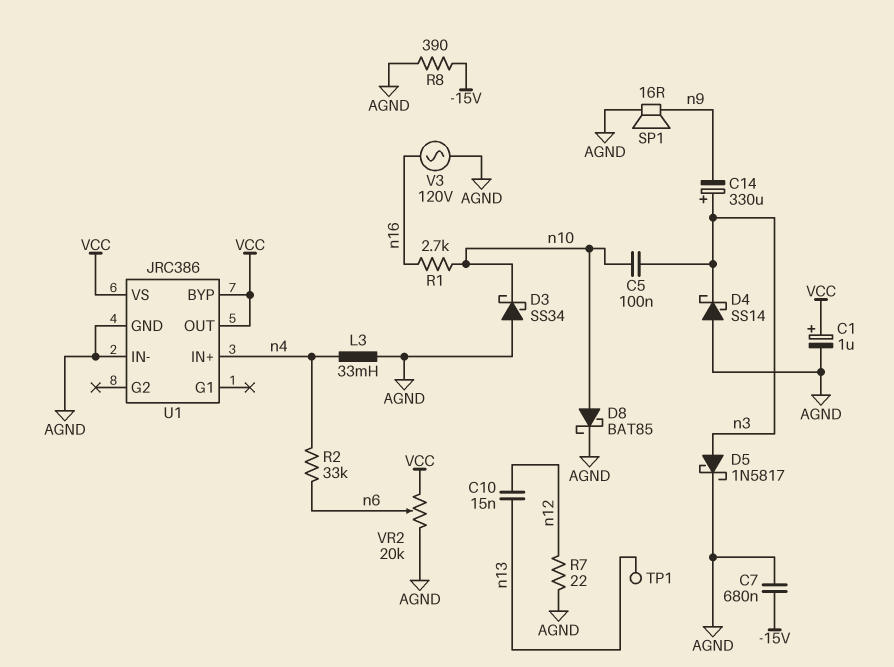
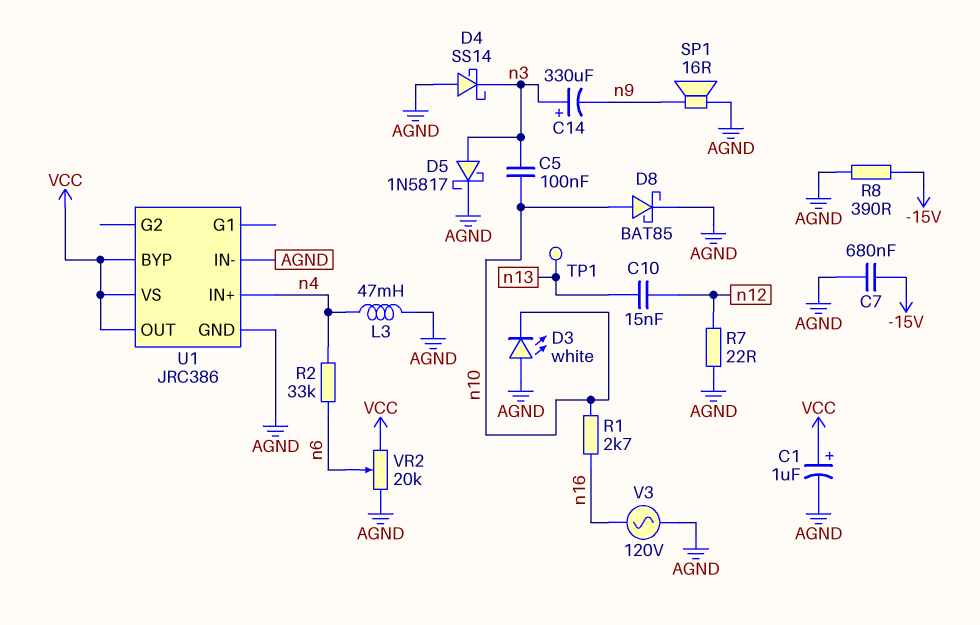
D3: schottky SS34 (A AGND, K n10) -> LED white (A AGND, K n10)
L3: 33mH (AGND, n4) -> 47mH (AGND, n4)

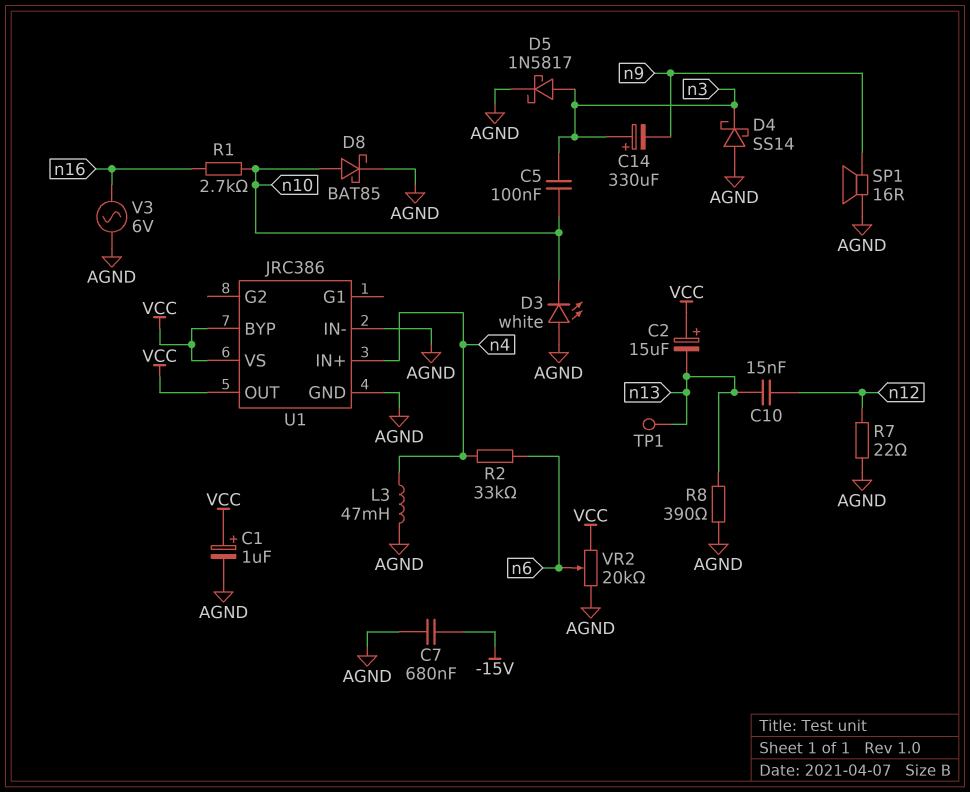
C2: none -> 15uF (plus VCC, minus n13)
R8: 390 (-15V, AGND) -> 390 (AGND, n13)
V3: AC 120V (AGND, n16) -> AC 6V (AGND, n16)

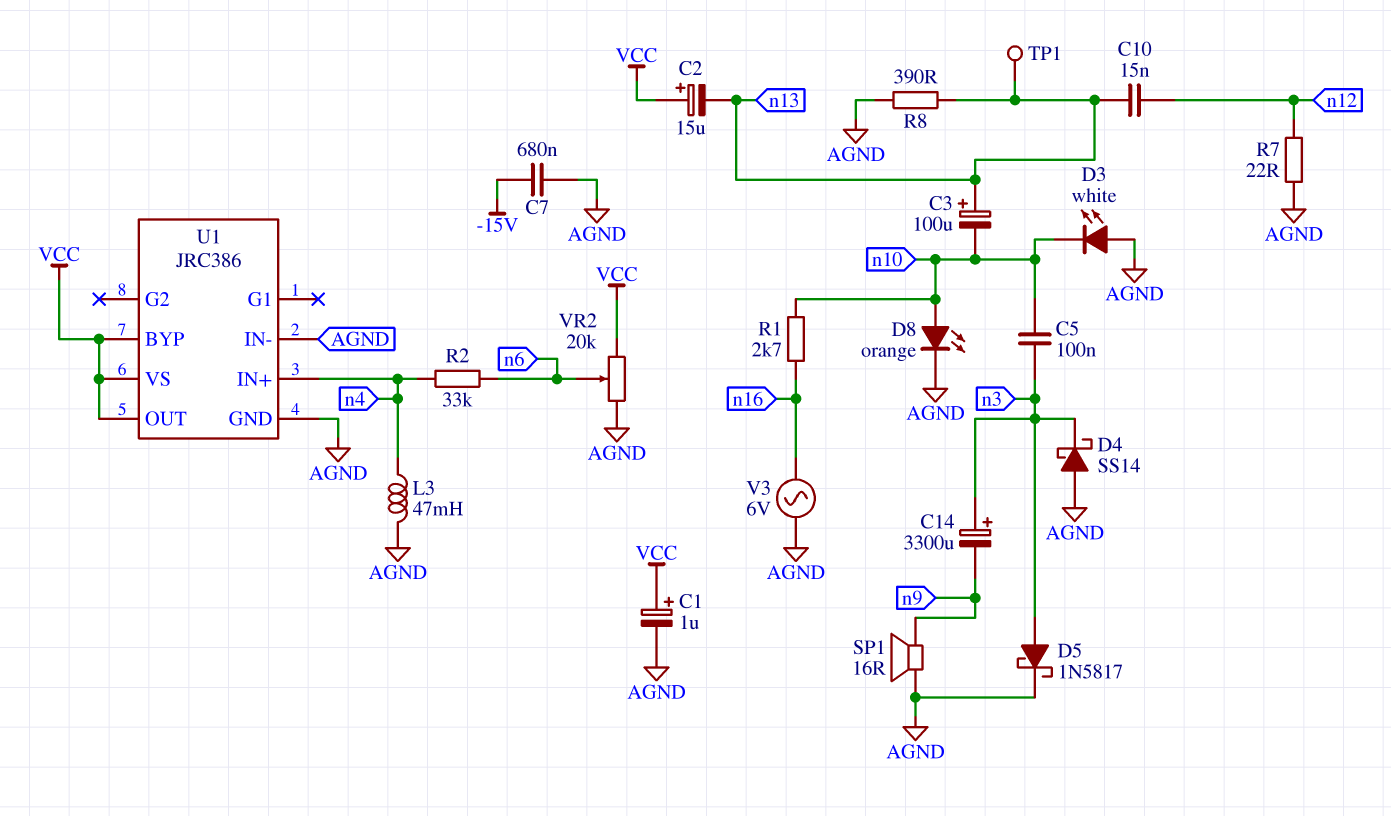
C3: none -> 100uF (plus n13, minus n10)
C14: 330uF (plus n3, minus n9) -> 3300uF (plus n3, minus n9)
D8: schottky BAT85 (A n10, K AGND) -> LED orange (A n10, K AGND)

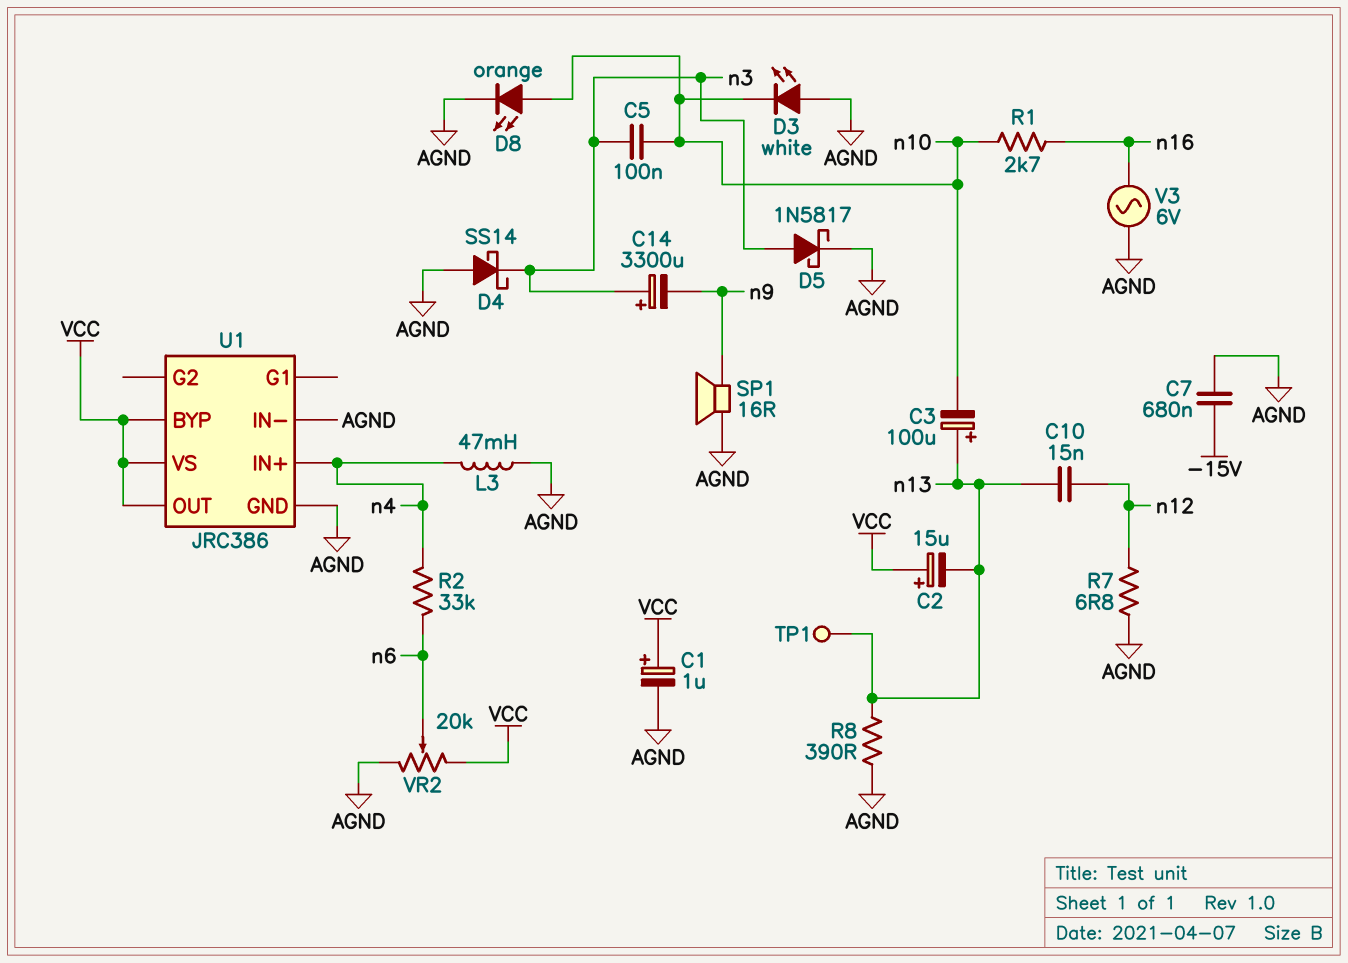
R7: 22 (AGND, n12) -> 6.8 (AGND, n12)

